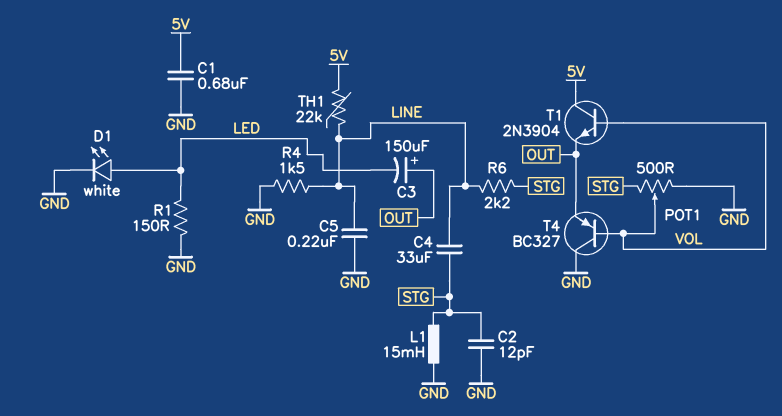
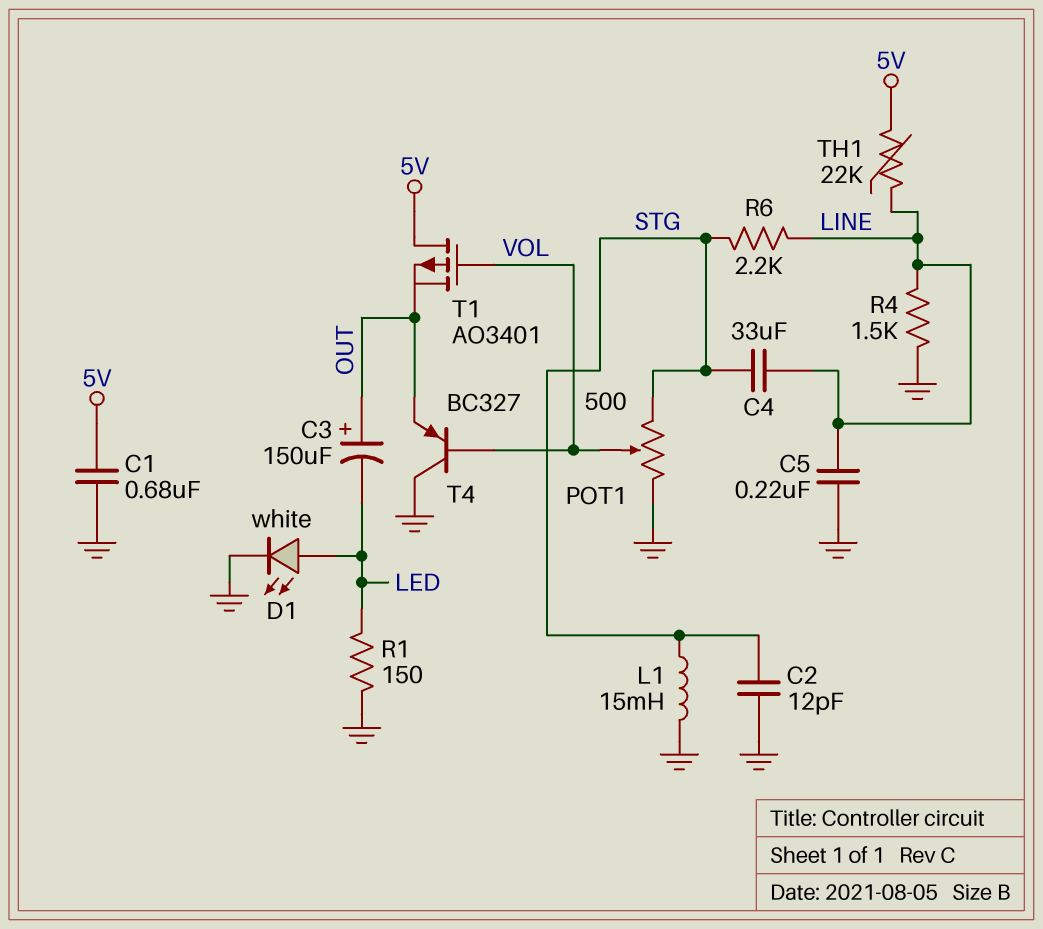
T1: NPN 2N3904 (B VOL, C 5V, E OUT) -> PMOS AO3401 (G VOL, D 5V, S OUT)

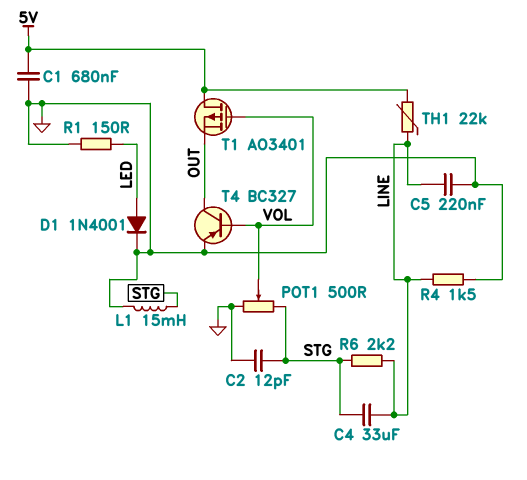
C3: 150uF (plus OUT, minus LED) -> none
D1: LED white (A LED, K GND) -> diode 1N4001 (A LED, K GND)
T4: PNP BC327 (B VOL, C GND, E OUT) -> PNP BC327 (B VOL, C OUT, E GND)

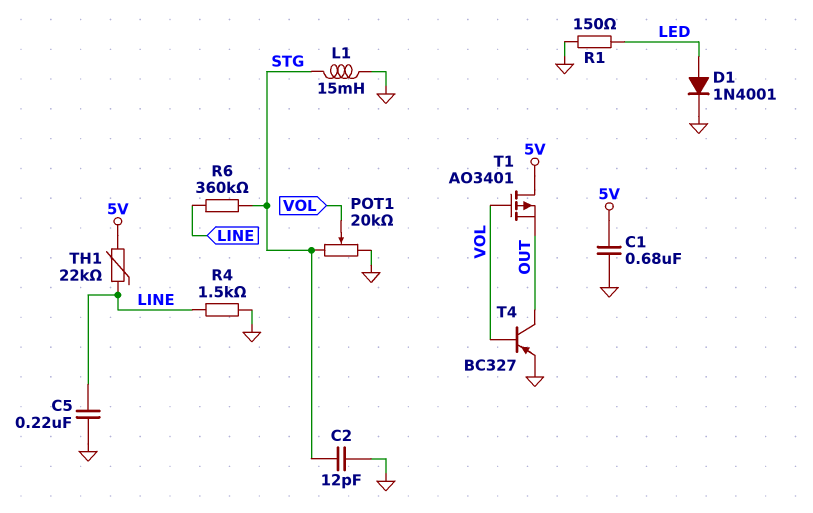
C4: 33uF (LINE, STG) -> none
POT1: 500 (GND, STG, wiper VOL) -> 20k (GND, STG, wiper VOL)
R6: 2.2k (LINE, STG) -> 360k (LINE, STG)

